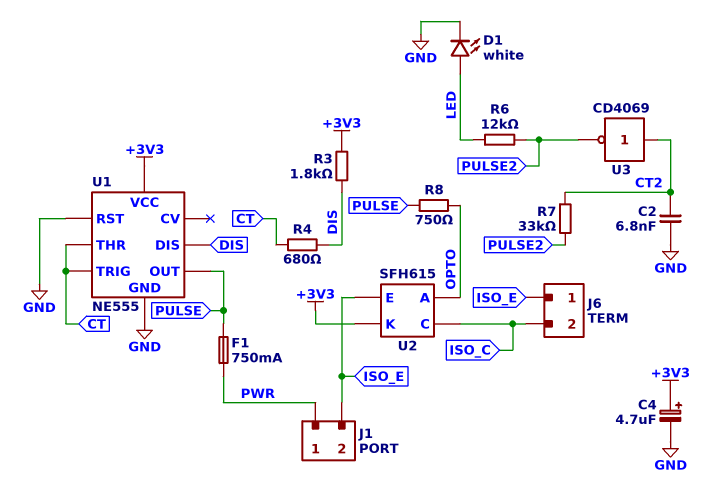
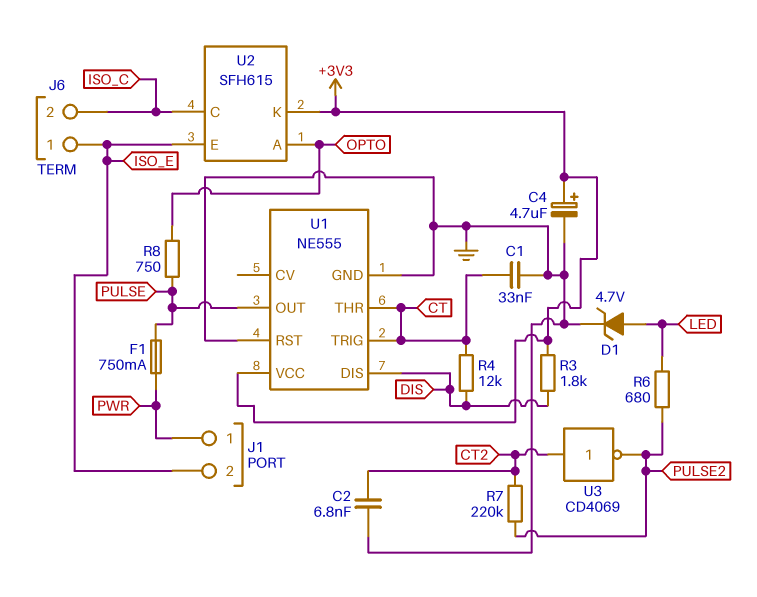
C1: none -> 33nF (CT, GND)
D1: LED white (A LED, K GND) -> zener 4.7V (A LED, K GND)
R4: 680 (CT, DIS) -> 12k (CT, DIS)
R6: 12k (LED, PULSE2) -> 680 (LED, PULSE2)
R7: 33k (CT2, PULSE2) -> 220k (CT2, PULSE2)

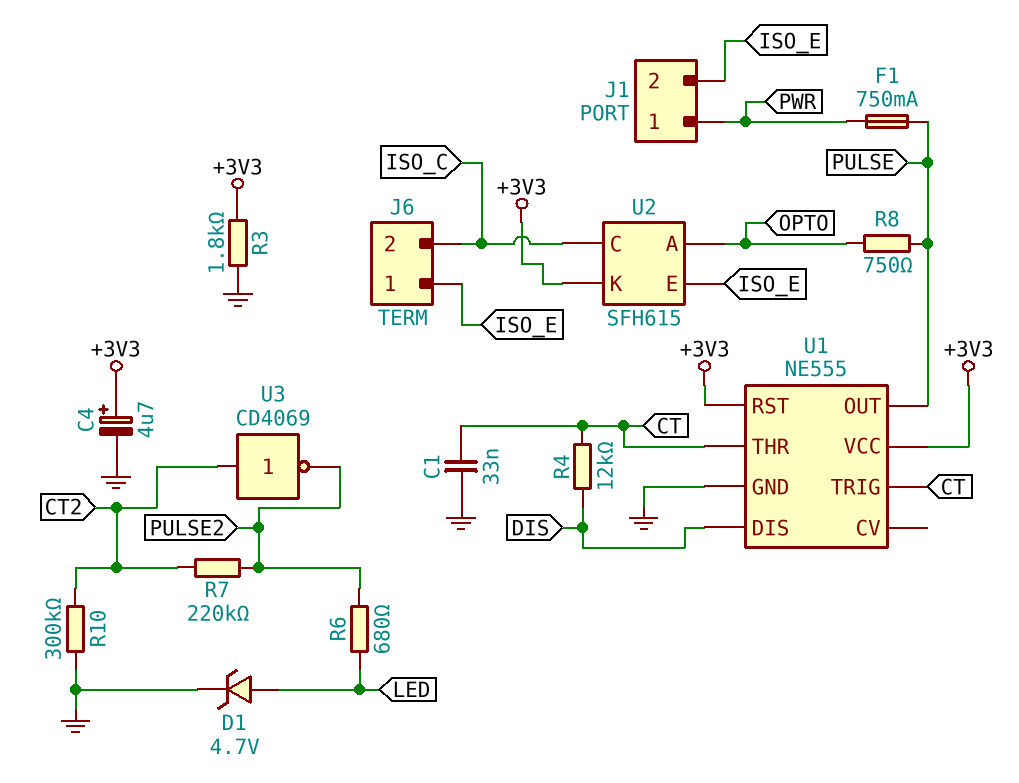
C2: 6.8nF (CT2, GND) -> none
R3: 1.8k (+3V3, DIS) -> 1.8k (+3V3, GND)
R10: none -> 300k (CT2, GND)
U1 pin RST: GND -> +3V3

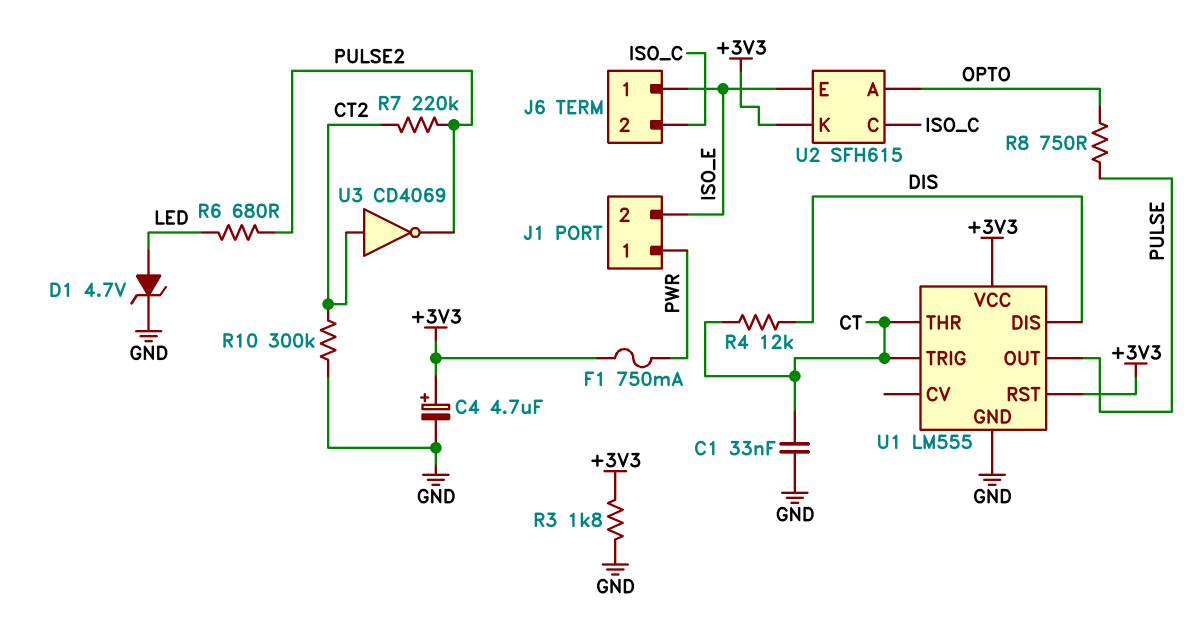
F1: 750mA (PULSE, PWR) -> 750mA (+3V3, PWR)
U1: NE555 -> LM555

